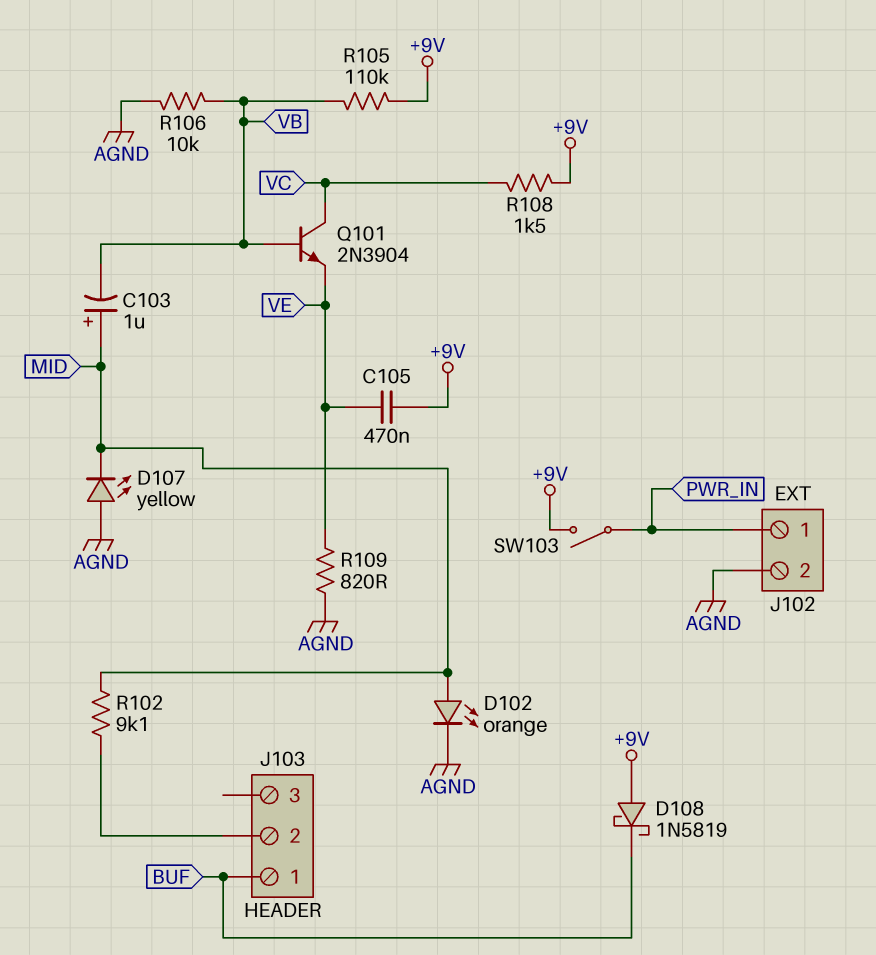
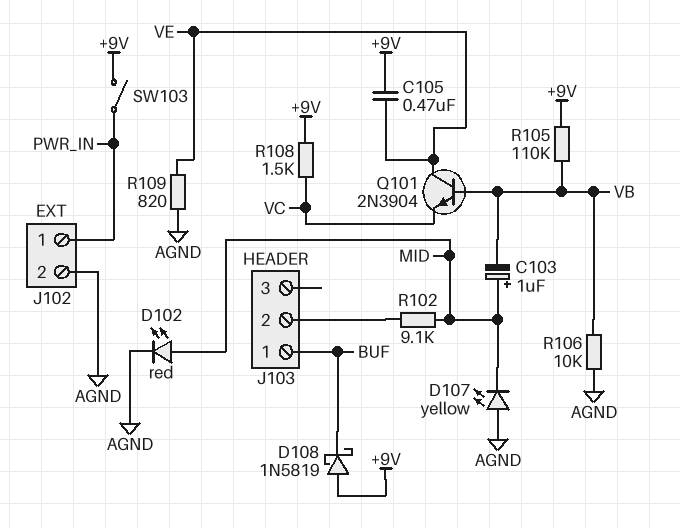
D102: LED orange (A MID, K AGND) -> LED red (A MID, K AGND)
Q101: NPN 2N3904 (B VB, C VC, E VE) -> NPN 2N3904 (B VB, C VE, E VC)

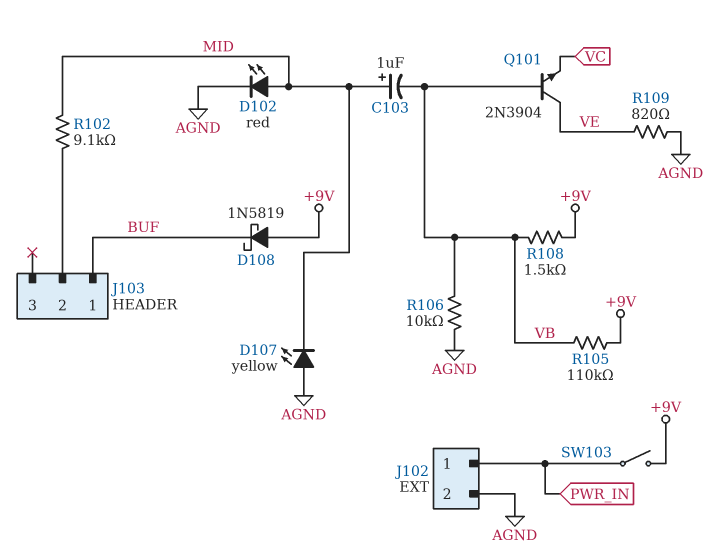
C105: 470nF (+9V, VE) -> none
R108: 1.5k (+9V, VC) -> 1.5k (+9V, VB)

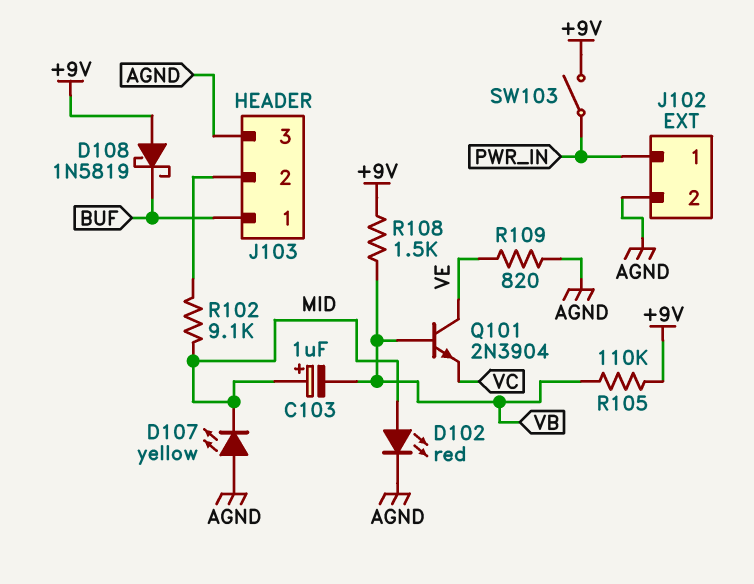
J103 pin 3: none -> AGND
R106: 10k (AGND, VB) -> none

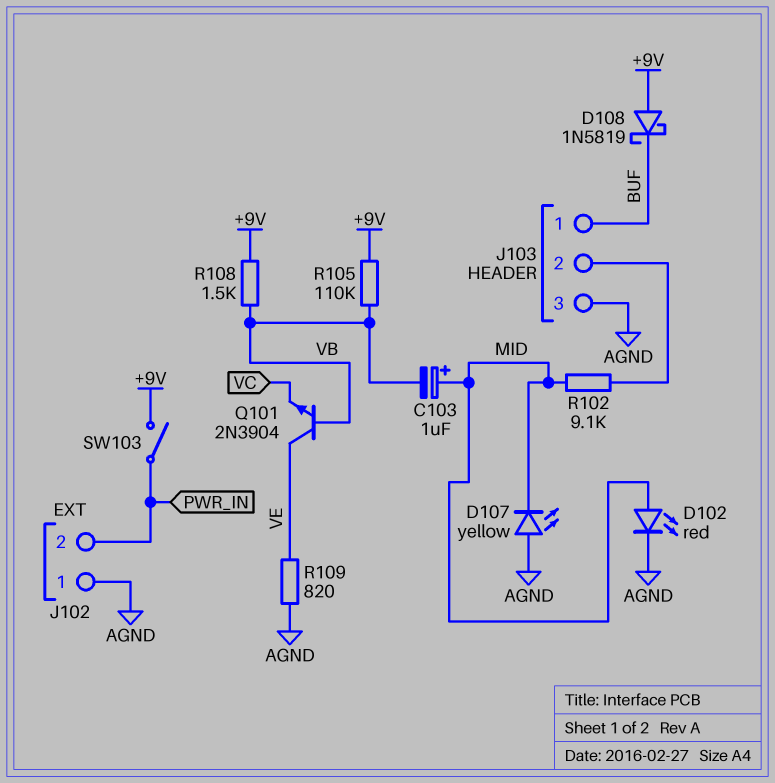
J102 pin 1: PWR_IN -> AGND
J102 pin 2: AGND -> PWR_IN

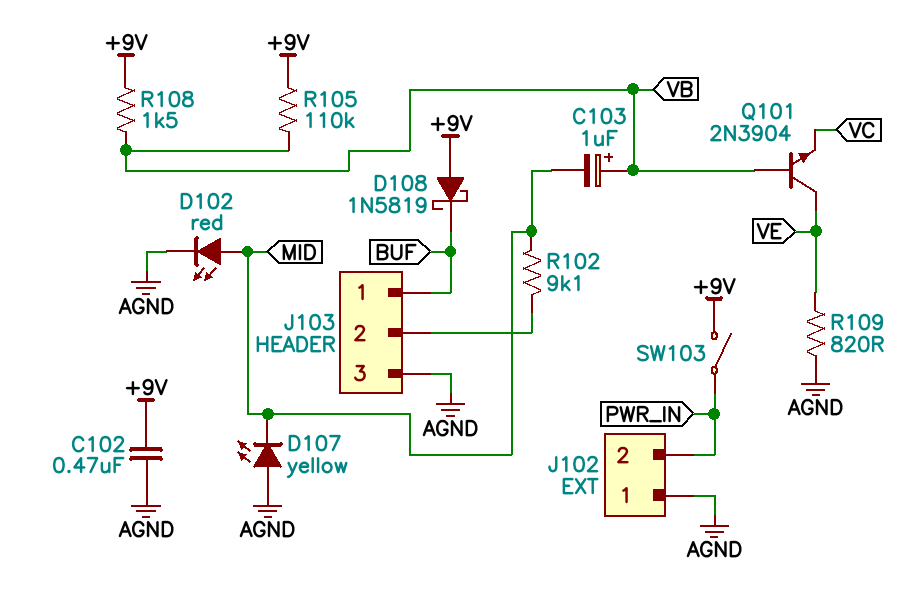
C102: none -> 470nF (+9V, AGND)
C103: 1uF (plus MID, minus VB) -> 1uF (plus VB, minus MID)

